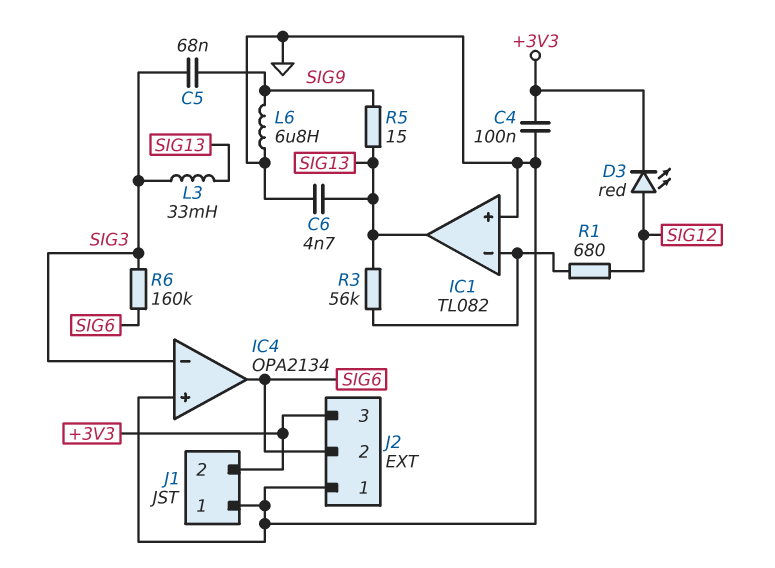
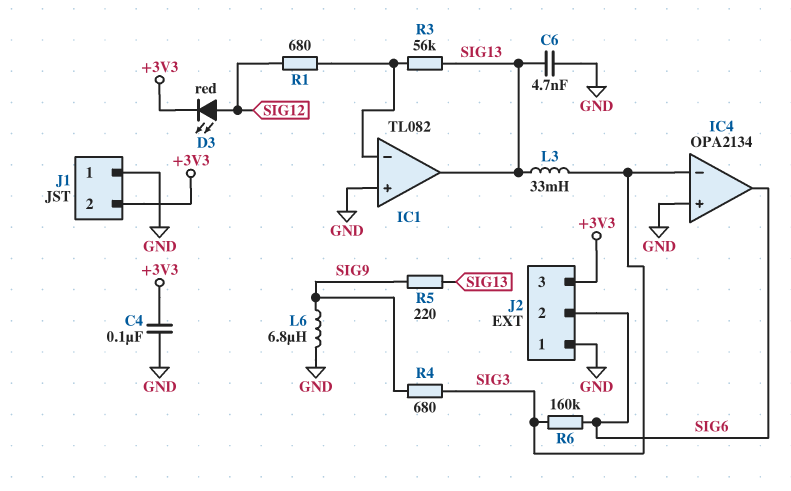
C5: 68nF (SIG3, SIG9) -> none
R4: none -> 680 (SIG3, SIG9)
R5: 15 (SIG9, SIG13) -> 220 (SIG9, SIG13)

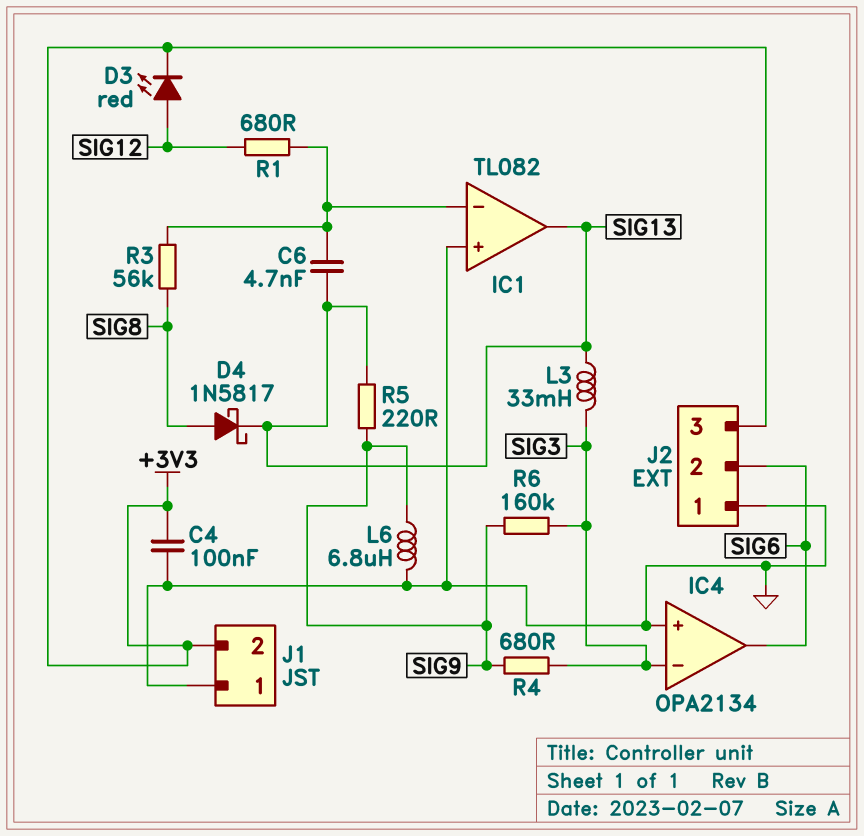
C6: 4.7nF (GND, SIG13) -> 4.7nF (IC1/in-, SIG13)
D4: none -> schottky 1N5817 (A SIG8, K SIG13)
R3: 56k (IC1/in-, SIG13) -> 56k (IC1/in-, SIG8)
R6: 160k (SIG3, SIG6) -> 160k (SIG3, SIG9)

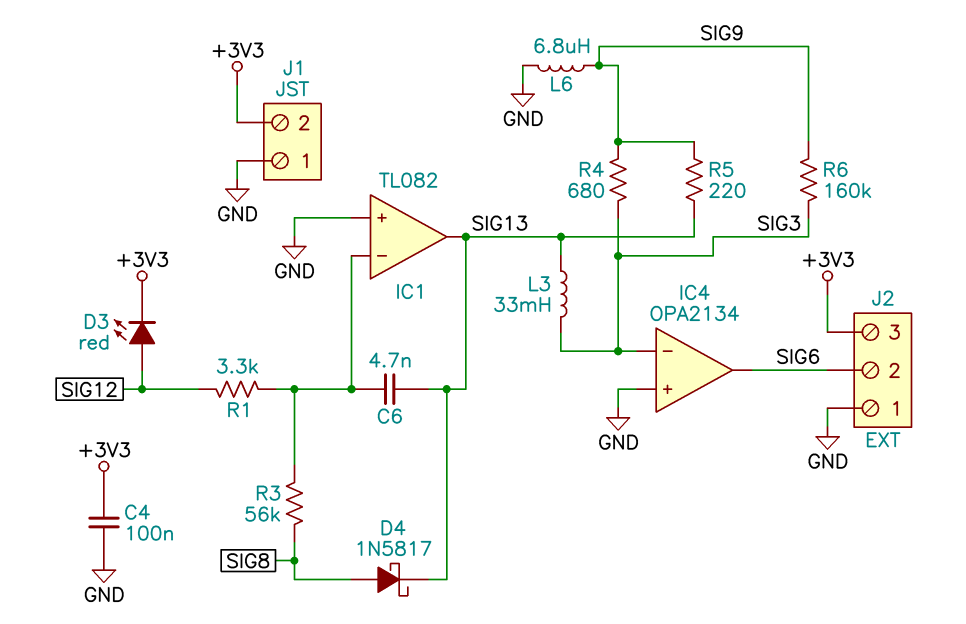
R1: 680 (IC1/in-, SIG12) -> 3.3k (IC1/in-, SIG12)

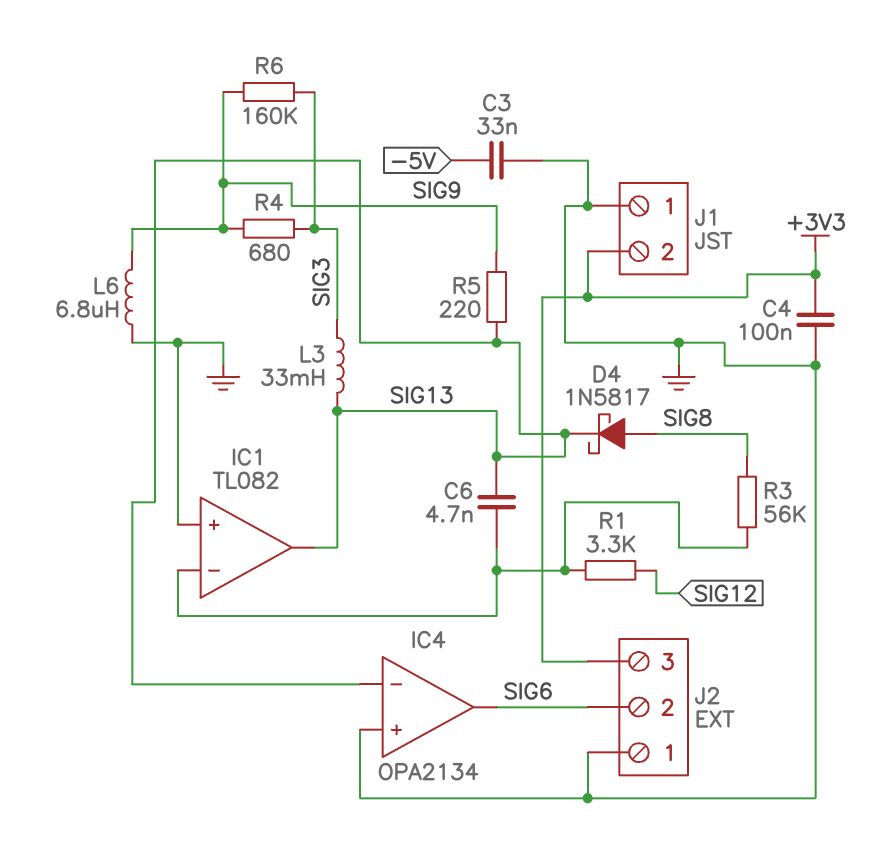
C3: none -> 33nF (-5V, GND)
D3: LED red (A SIG12, K +3V3) -> none
IC4 pin in-: SIG3 -> SIG13

